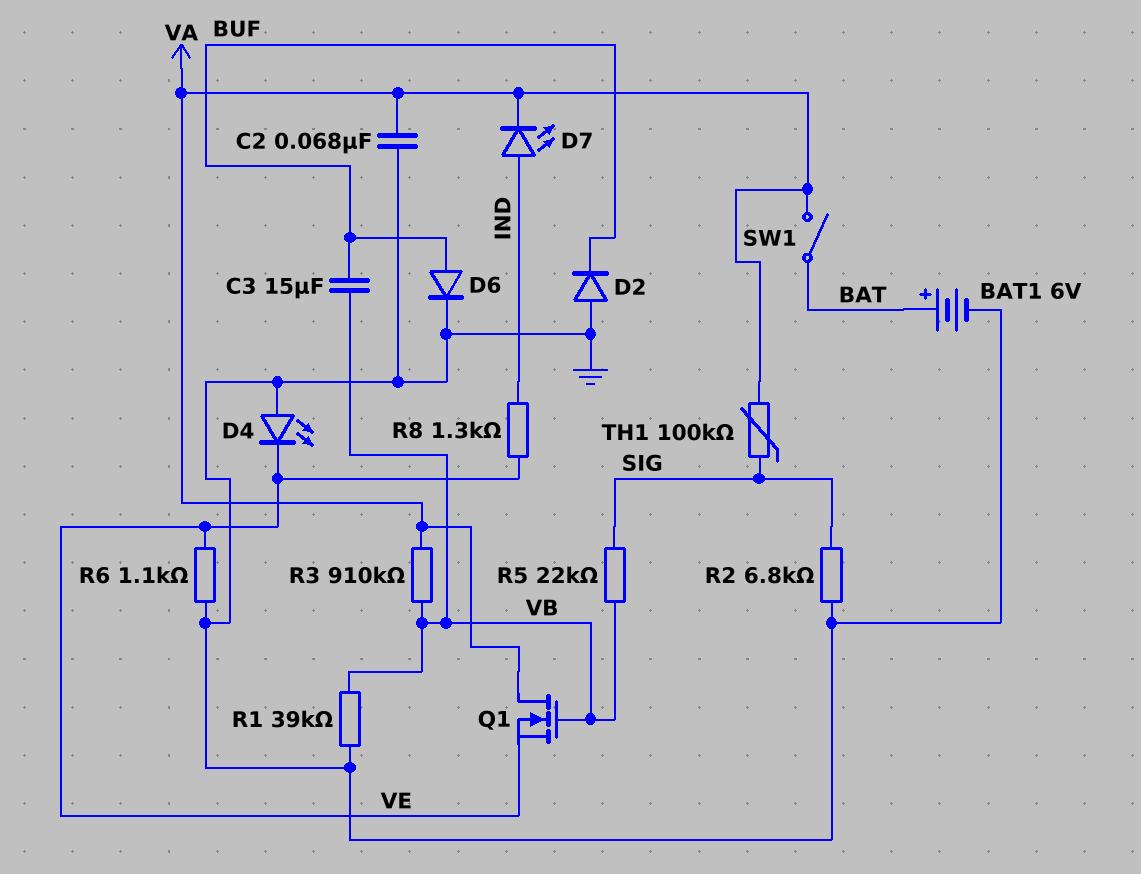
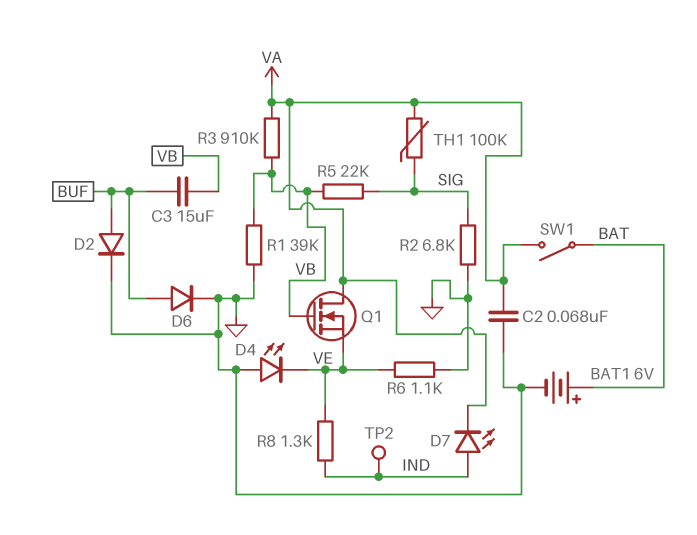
D2: diode (A GND, K BUF) -> diode (A BUF, K GND)
TP2: none -> test point (IND)

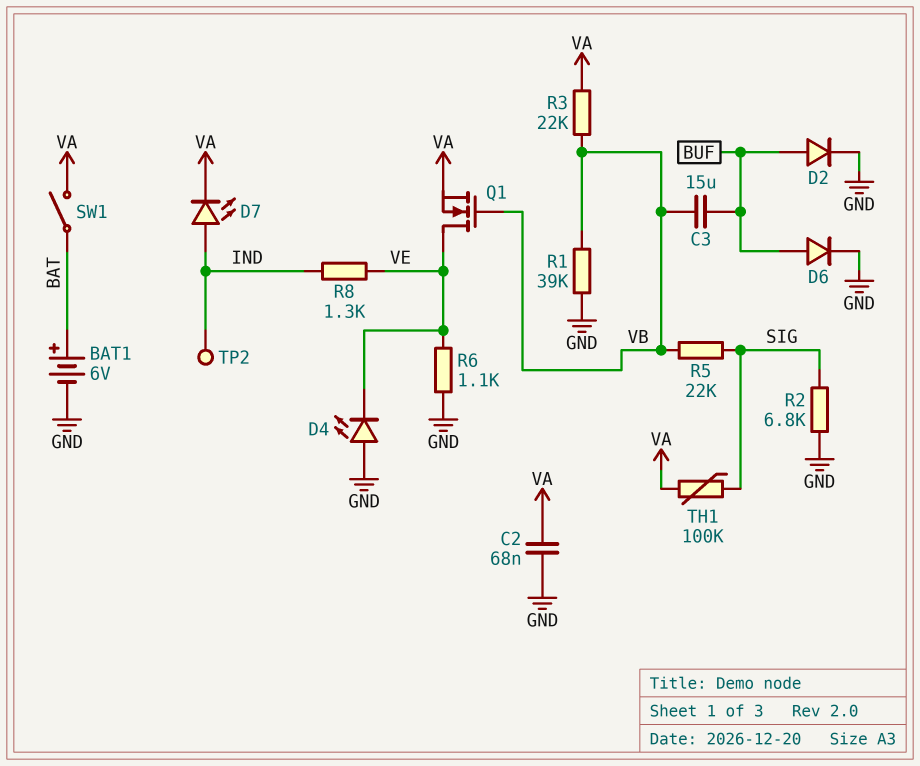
Q1: NMOS (G VB, D VA, S VE) -> NMOS (G VB, D VE, S VA)
R3: 910k (VA, VB) -> 22k (VA, VB)

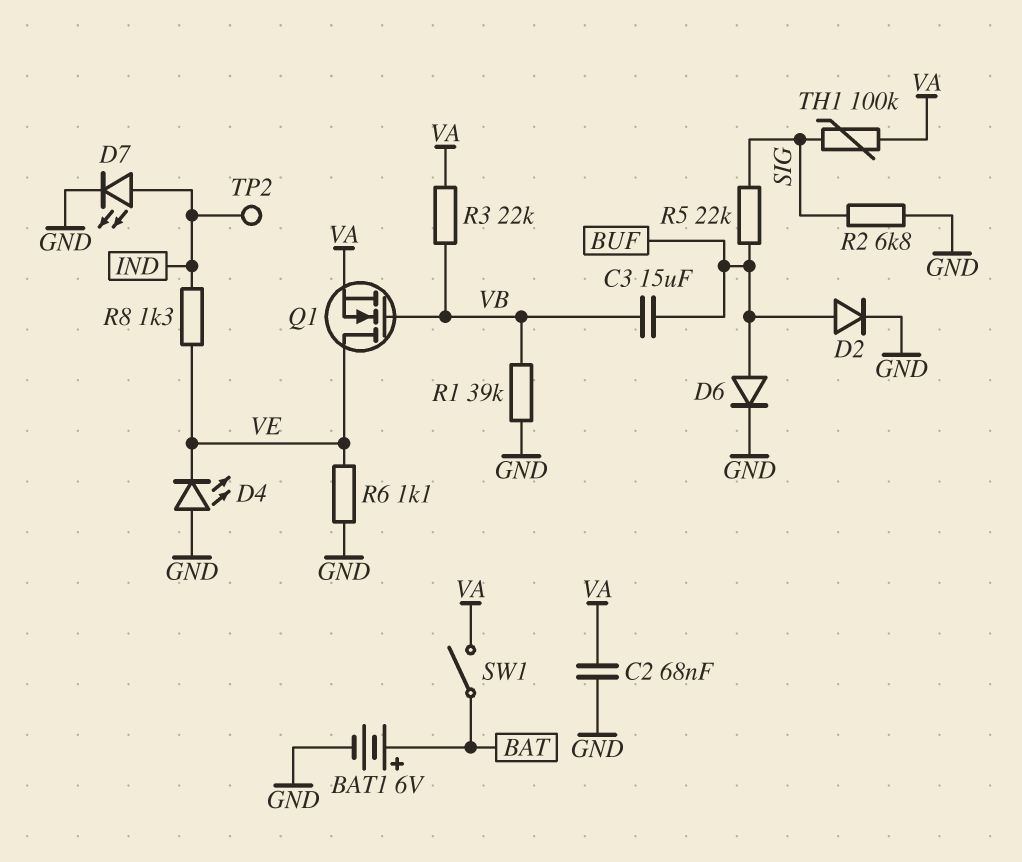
D7: LED (A IND, K VA) -> LED (A IND, K GND)
R5: 22k (SIG, VB) -> 22k (BUF, SIG)

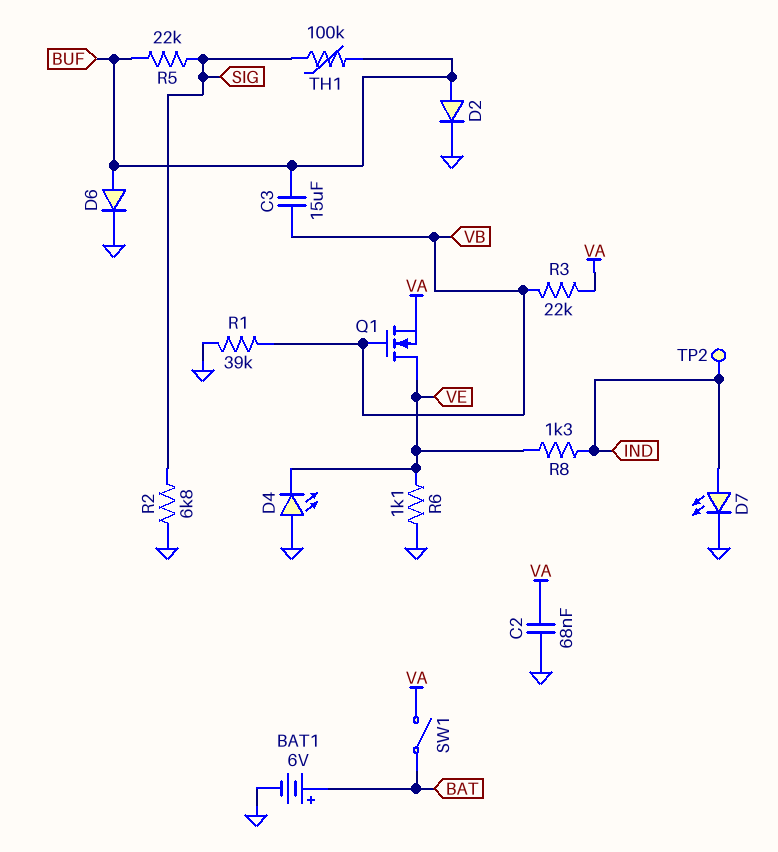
TH1: 100k (SIG, VA) -> 100k (BUF, SIG)

